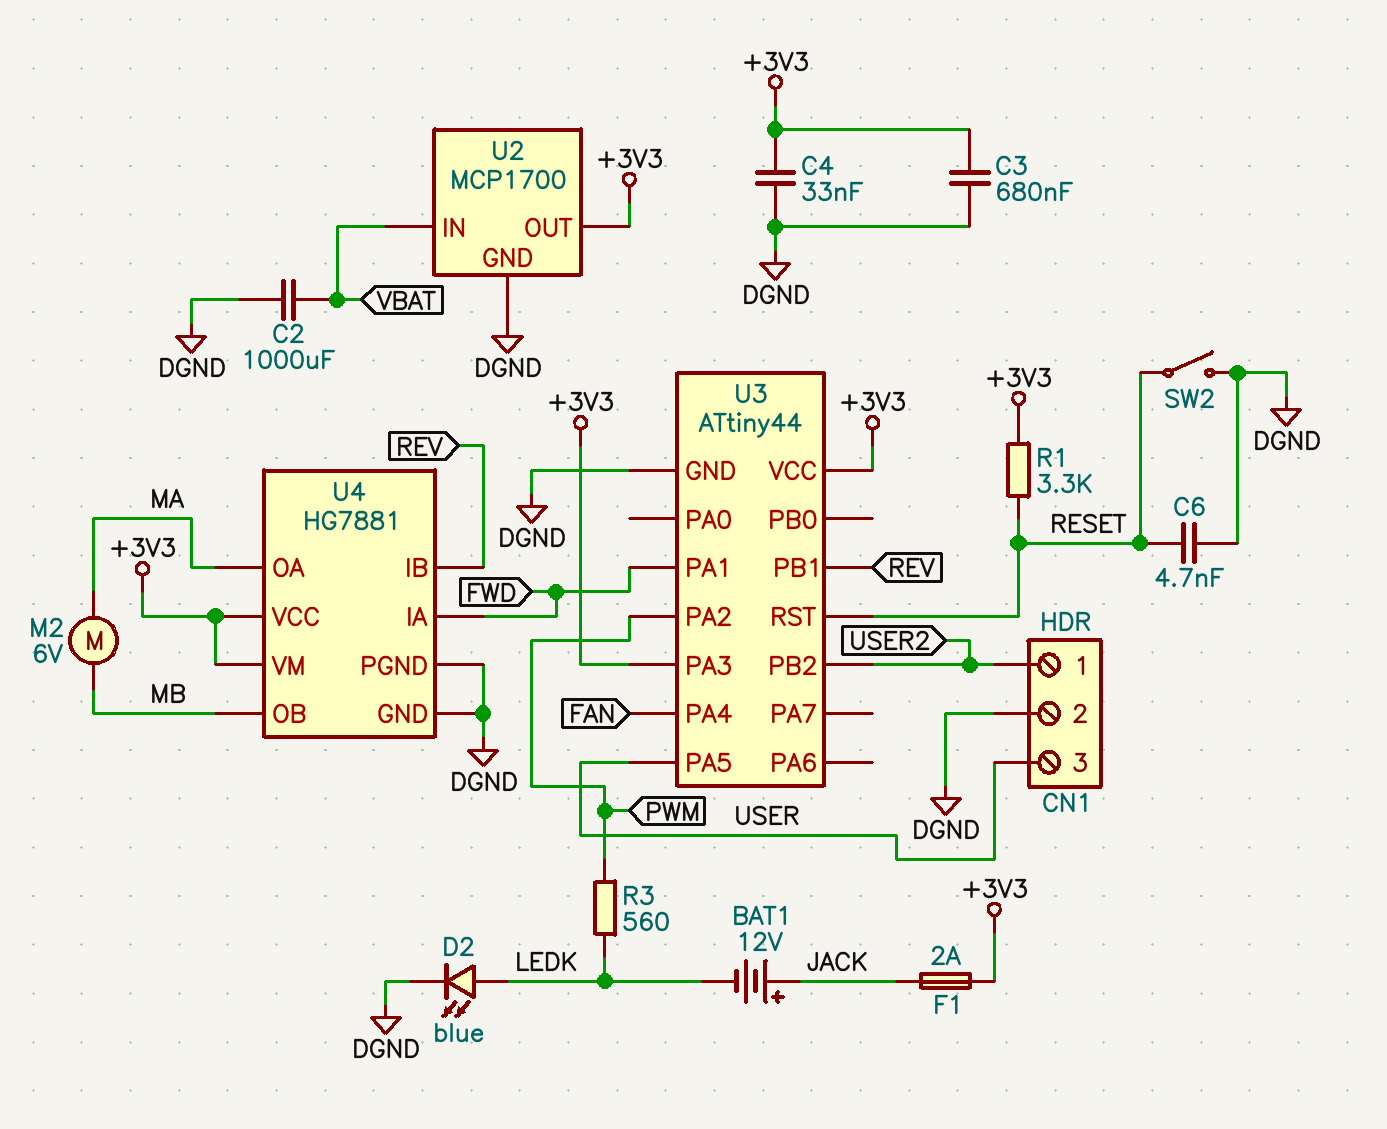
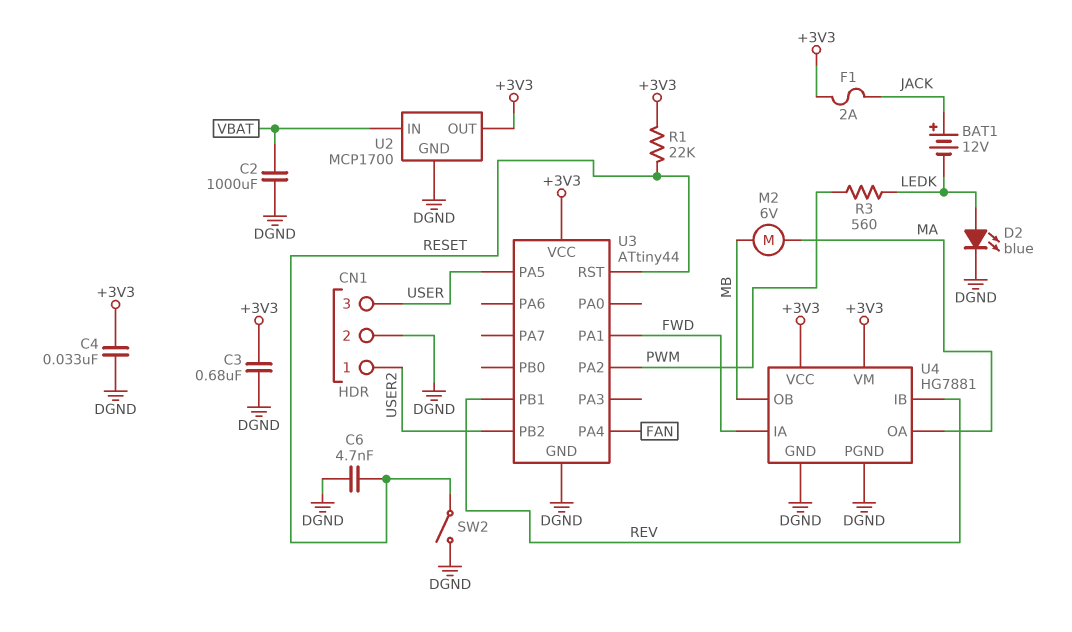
R1: 3.3k (+3V3, RESET) -> 22k (+3V3, RESET)
U3 pin PA3: +3V3 -> none

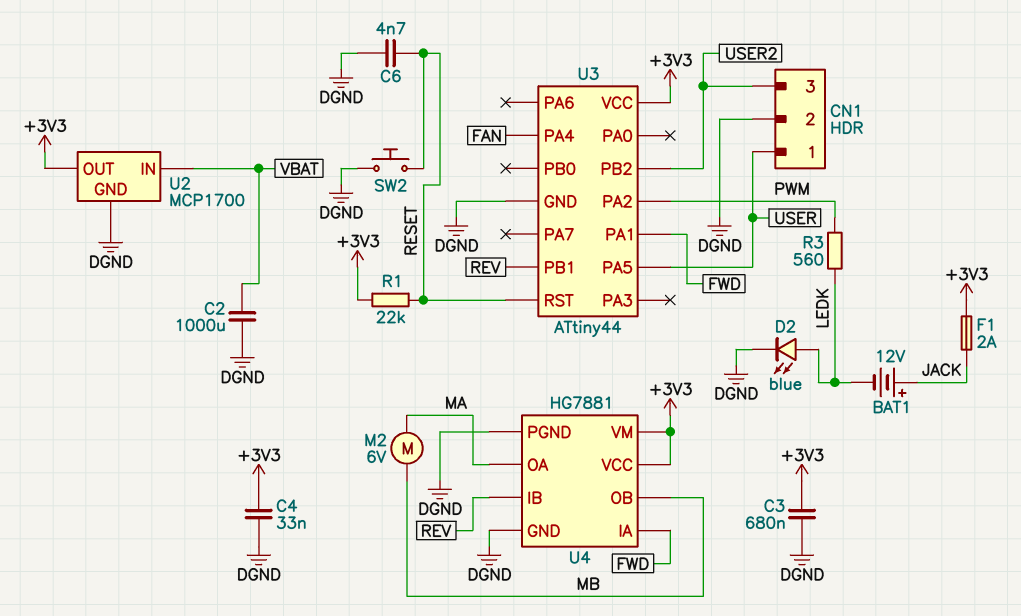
CN1 pin 1: USER2 -> USER
CN1 pin 3: USER -> USER2
SW2: switch (DGND, RESET) -> button (DGND, RESET)

